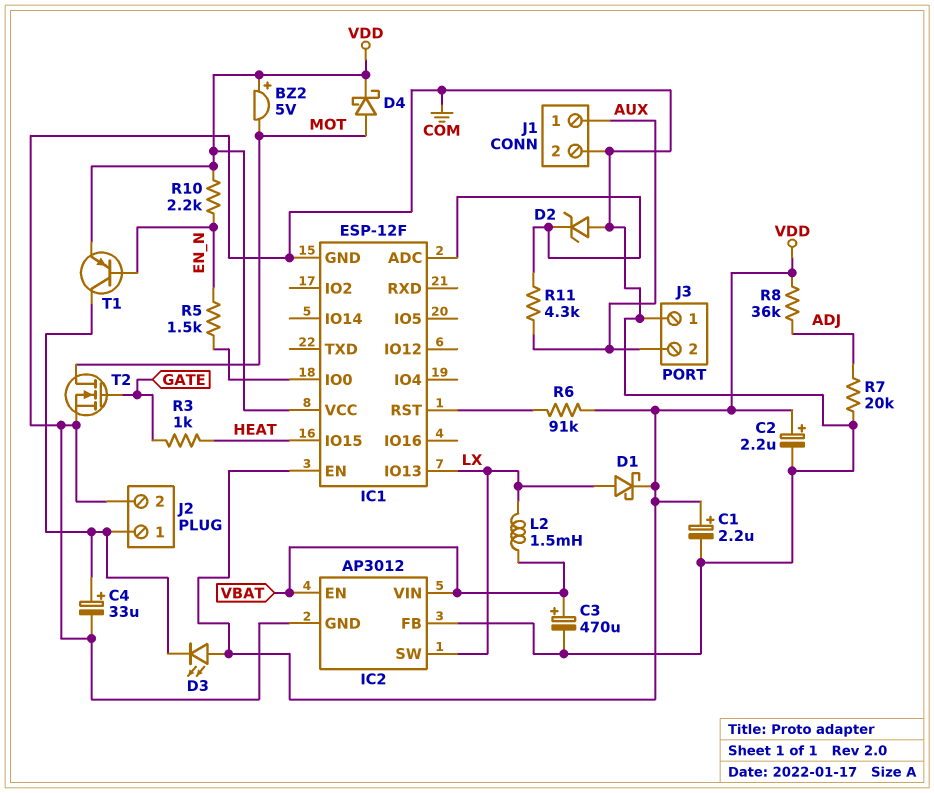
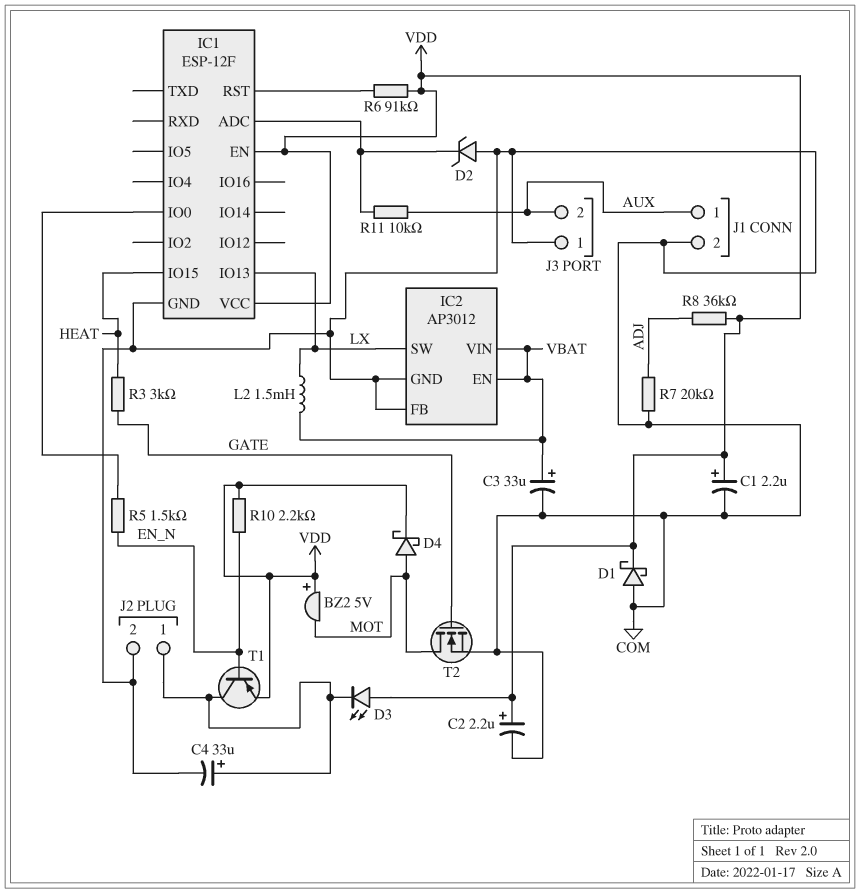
C3: 470uF (plus VBAT, minus COM) -> 33uF (plus VBAT, minus COM)
D1: schottky (A LX, K VDD) -> schottky (A COM, K VDD)
R3: 1k (GATE, HEAT) -> 3k (GATE, HEAT)
R11: 4.3k (AUX, IC1/ADC) -> 10k (AUX, IC1/ADC)

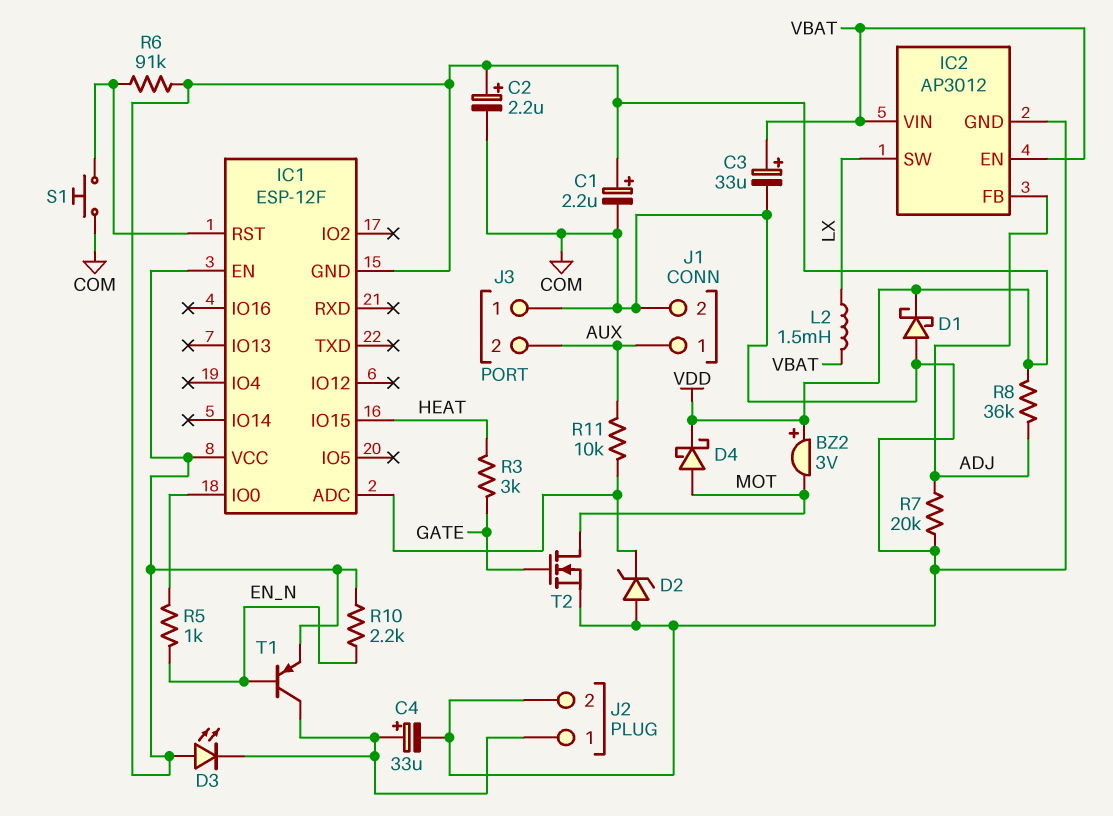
BZ2: buzzer 5V (plus VDD, minus MOT) -> buzzer 3V (plus VDD, minus MOT)
IC1 pin GND: COM -> VDD
IC1 pin IO13: LX -> none
IC2 pin FB: COM -> ADJ
R5: 1.5k (EN_N, IC1/IO0) -> 1k (EN_N, IC1/IO0)
S1: none -> button (COM, IC1/RST)

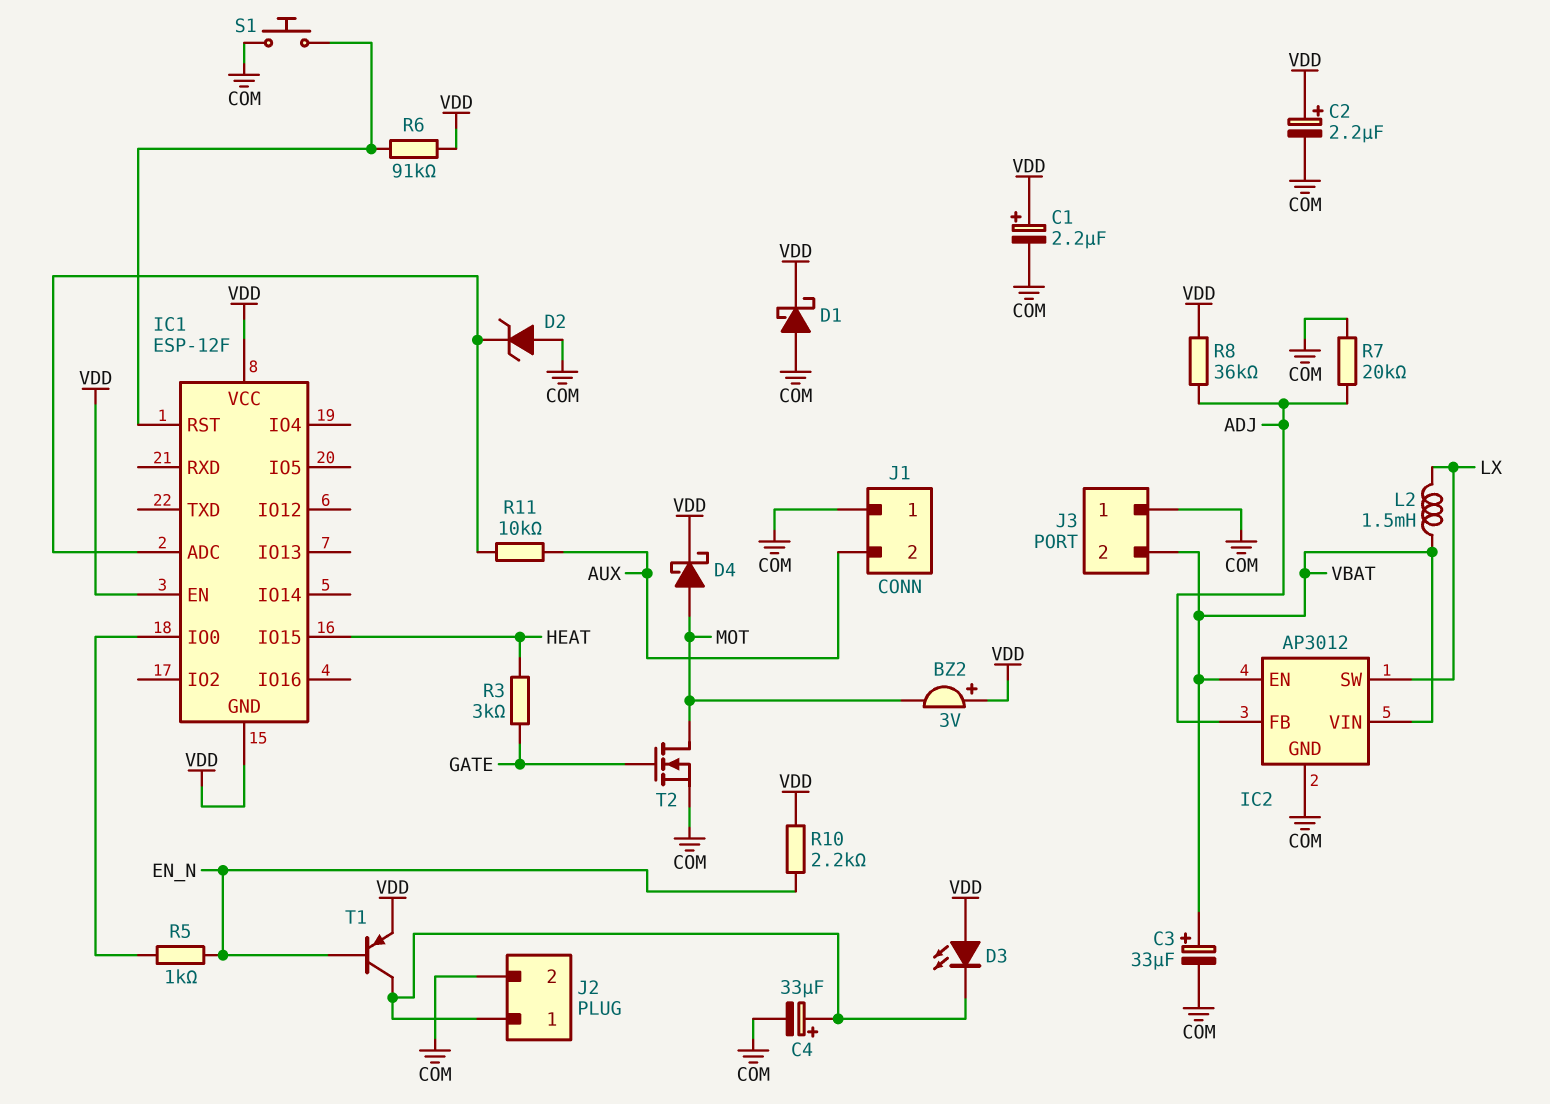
J1 pin 1: AUX -> COM
J1 pin 2: COM -> AUX
J3 pin 2: AUX -> VBAT

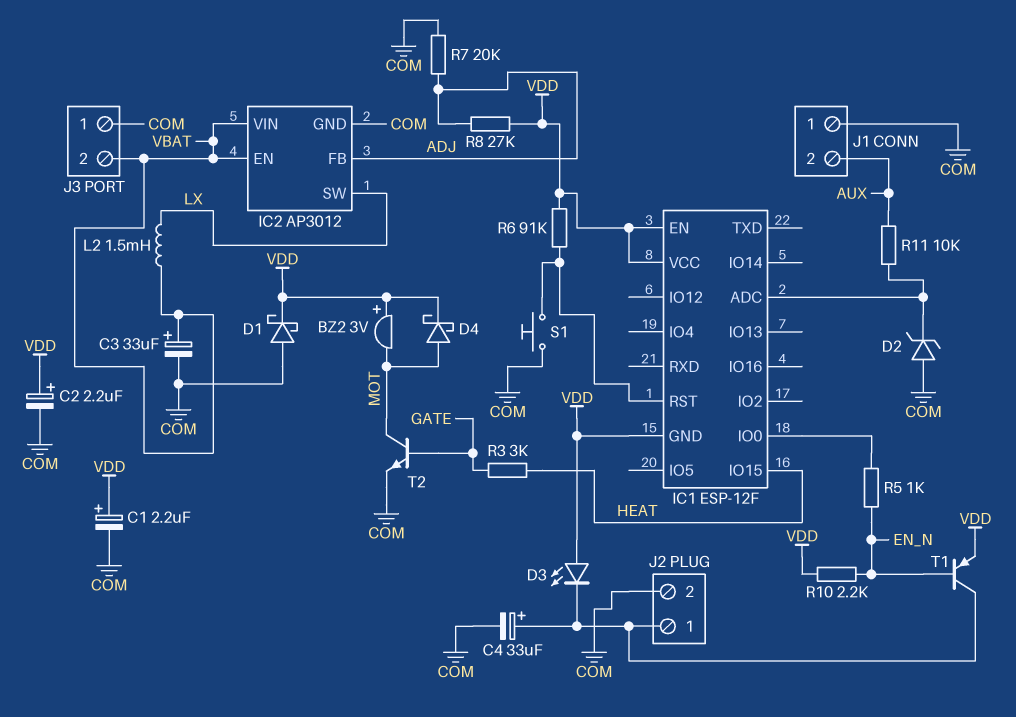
R8: 36k (ADJ, VDD) -> 27k (ADJ, VDD)
T2: NMOS (G GATE, D MOT, S COM) -> NPN (B GATE, C MOT, E COM)

